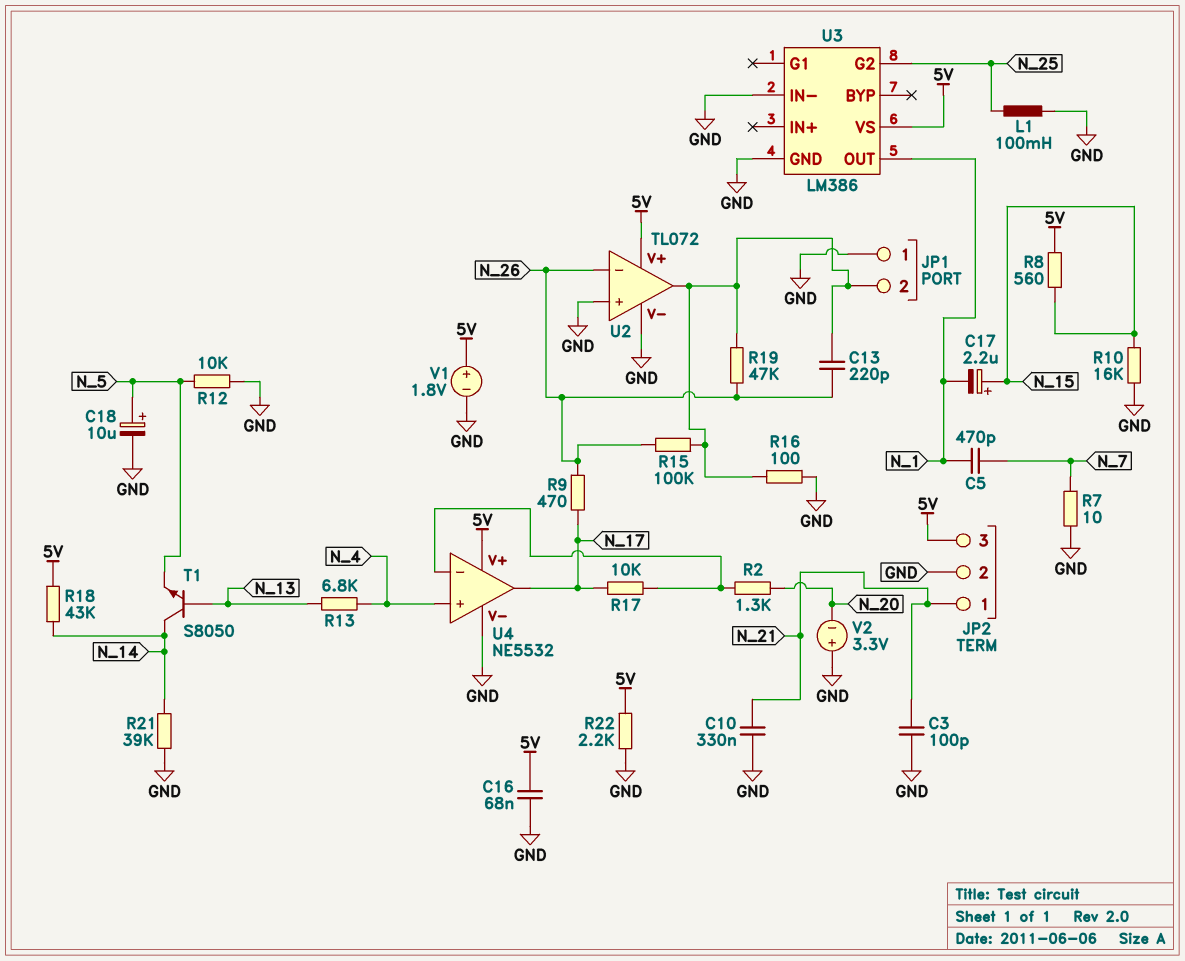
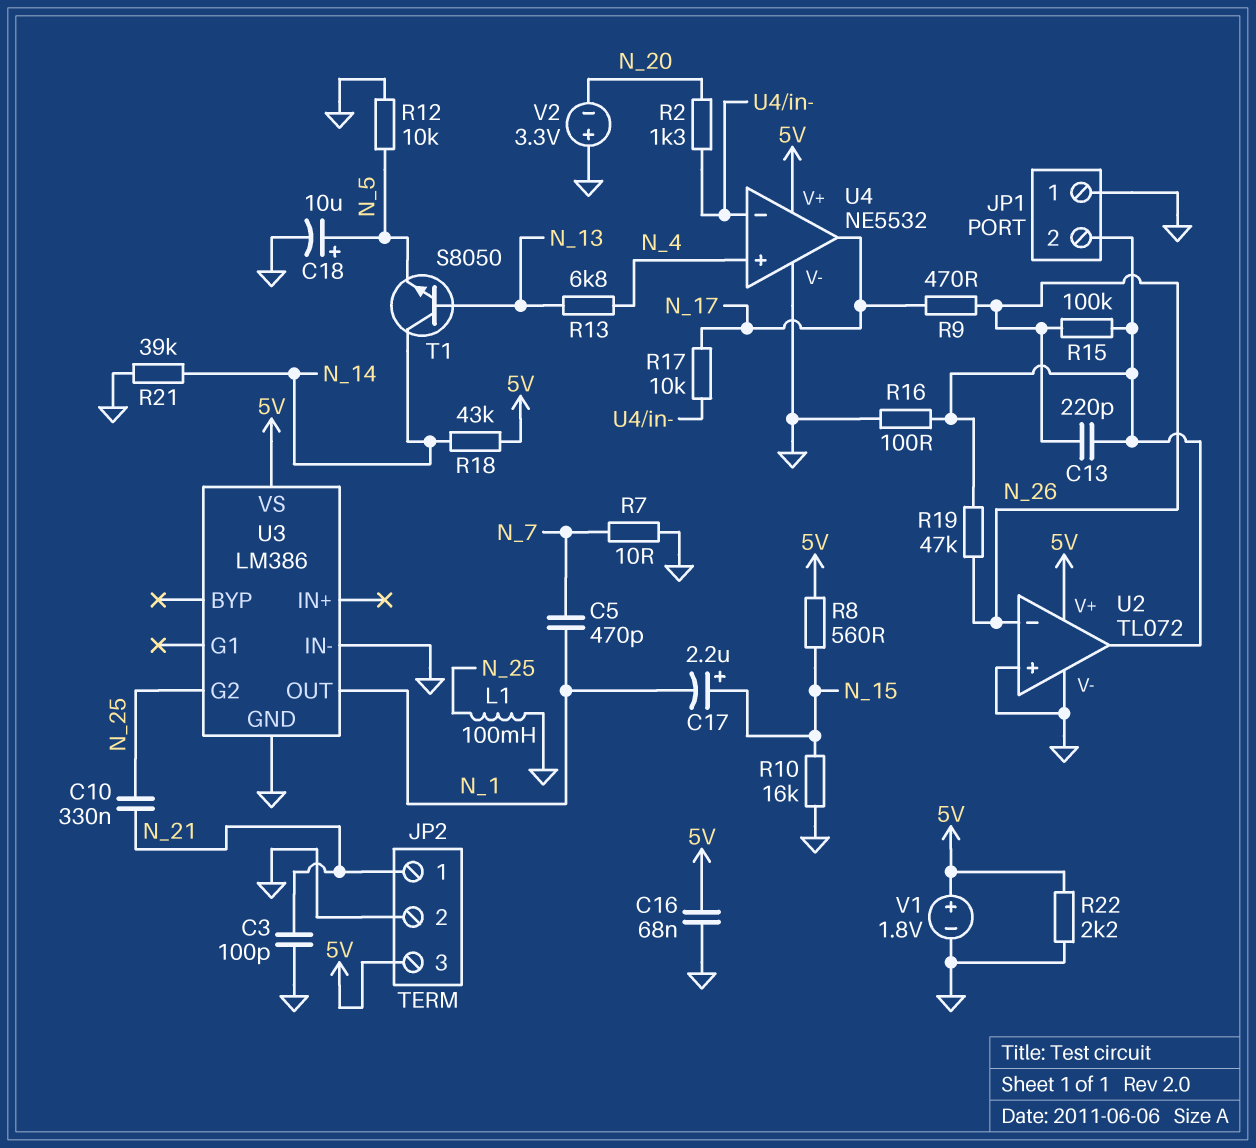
C10: 330nF (GND, N_21) -> 330nF (N_21, N_25)

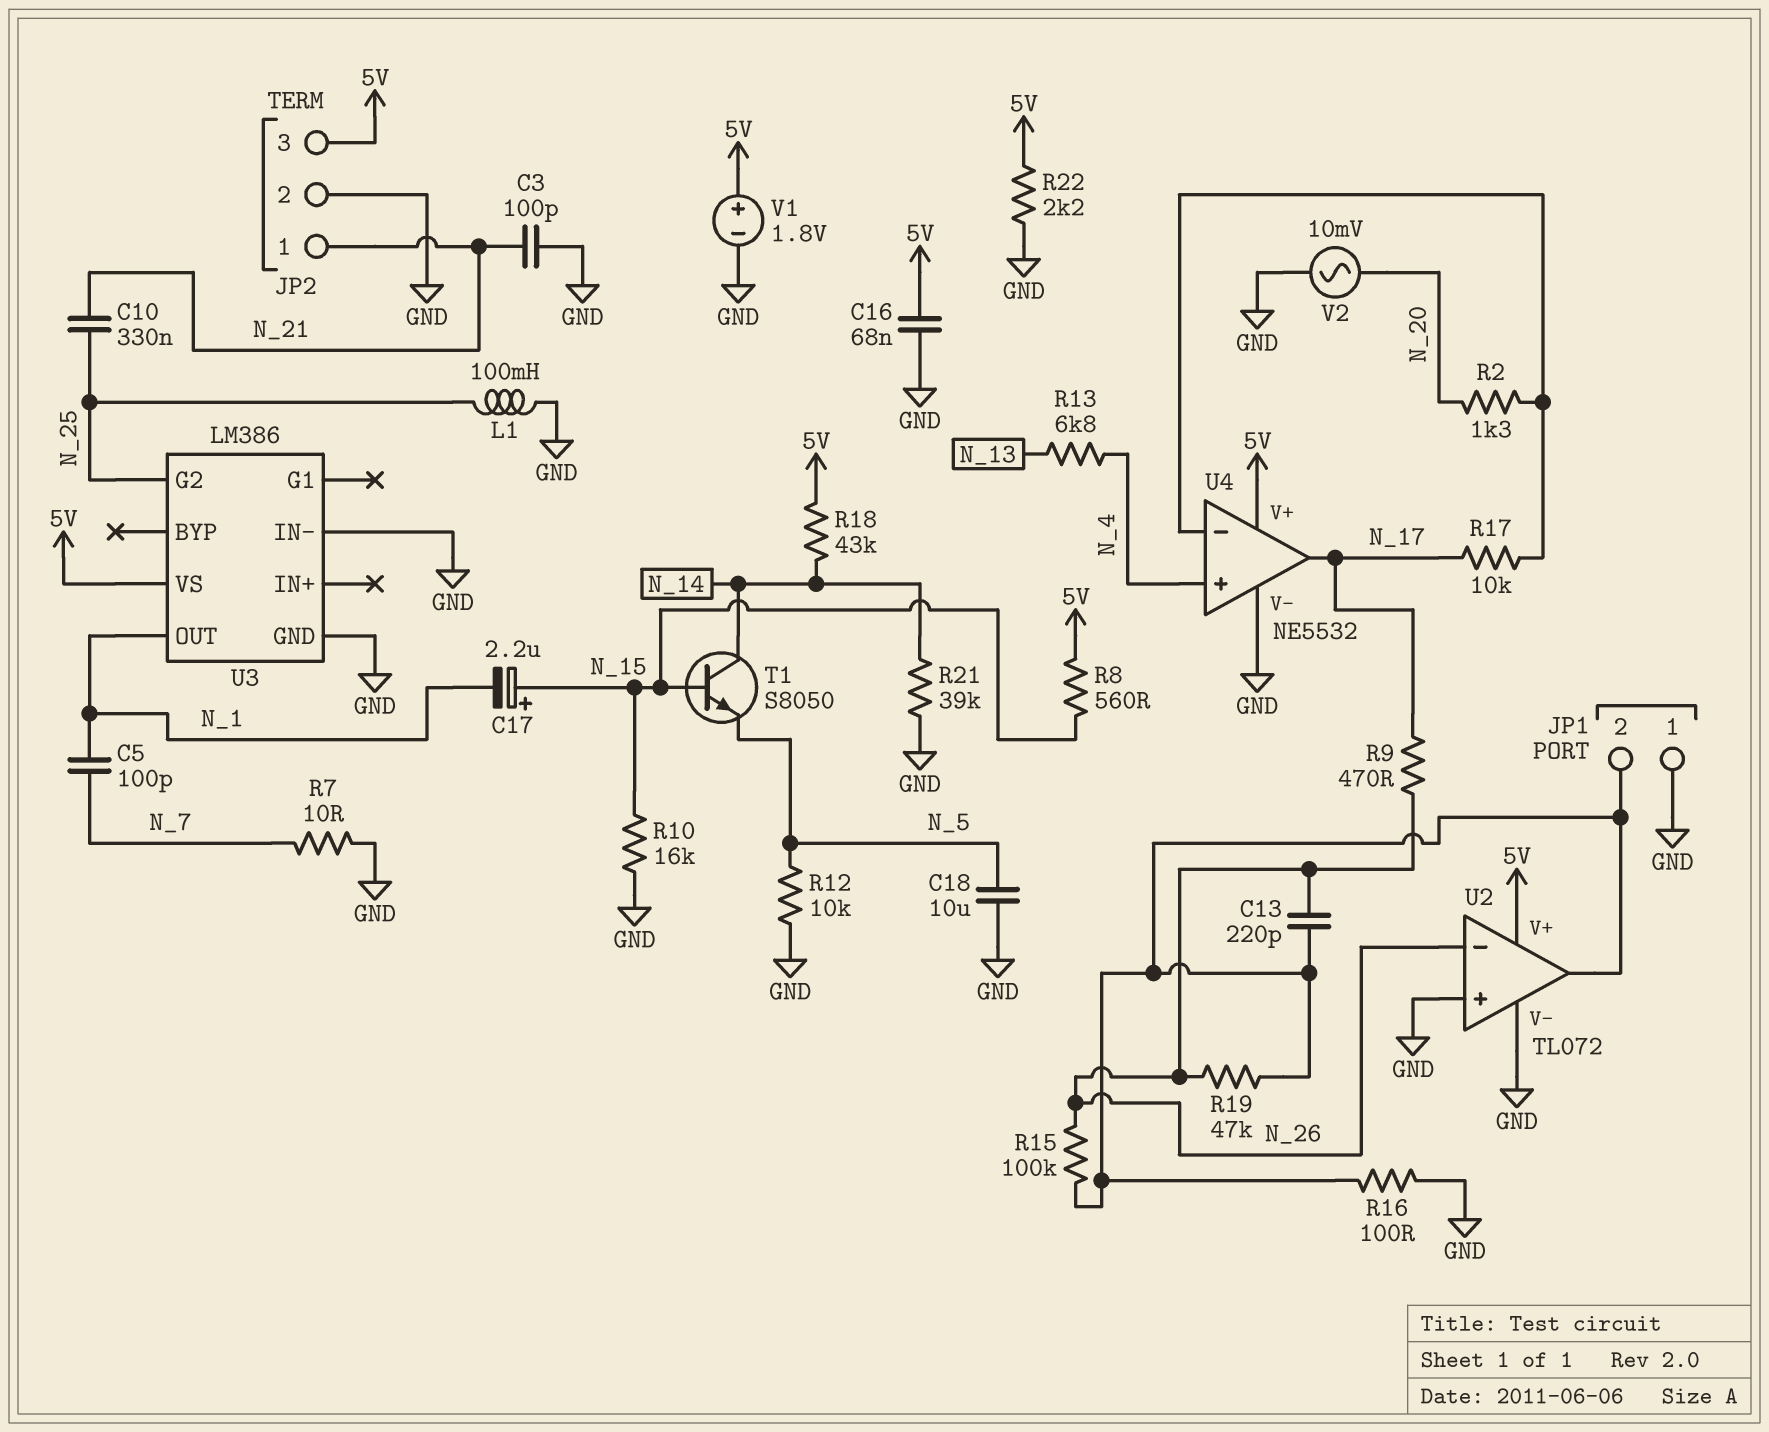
C5: 470pF (N_1, N_7) -> 100pF (N_1, N_7)
C18: 10uF (plus N_5, minus GND) -> 10uF (GND, N_5)
T1: NPN S8050 (B N_13, C N_14, E N_5) -> NPN S8050 (B N_15, C N_14, E N_5)
V2: 3.3V (plus GND, minus N_20) -> AC 10mV (GND, N_20)

